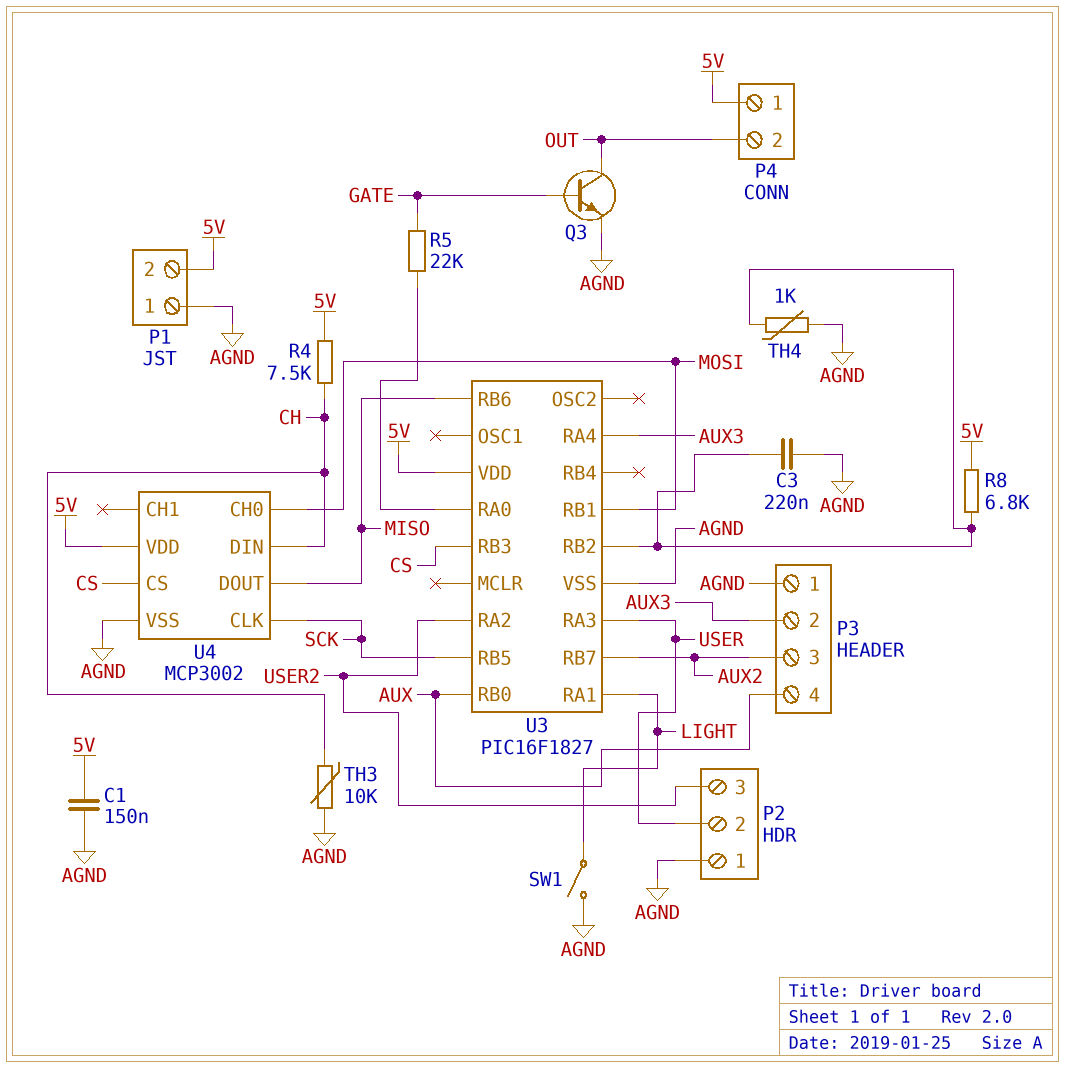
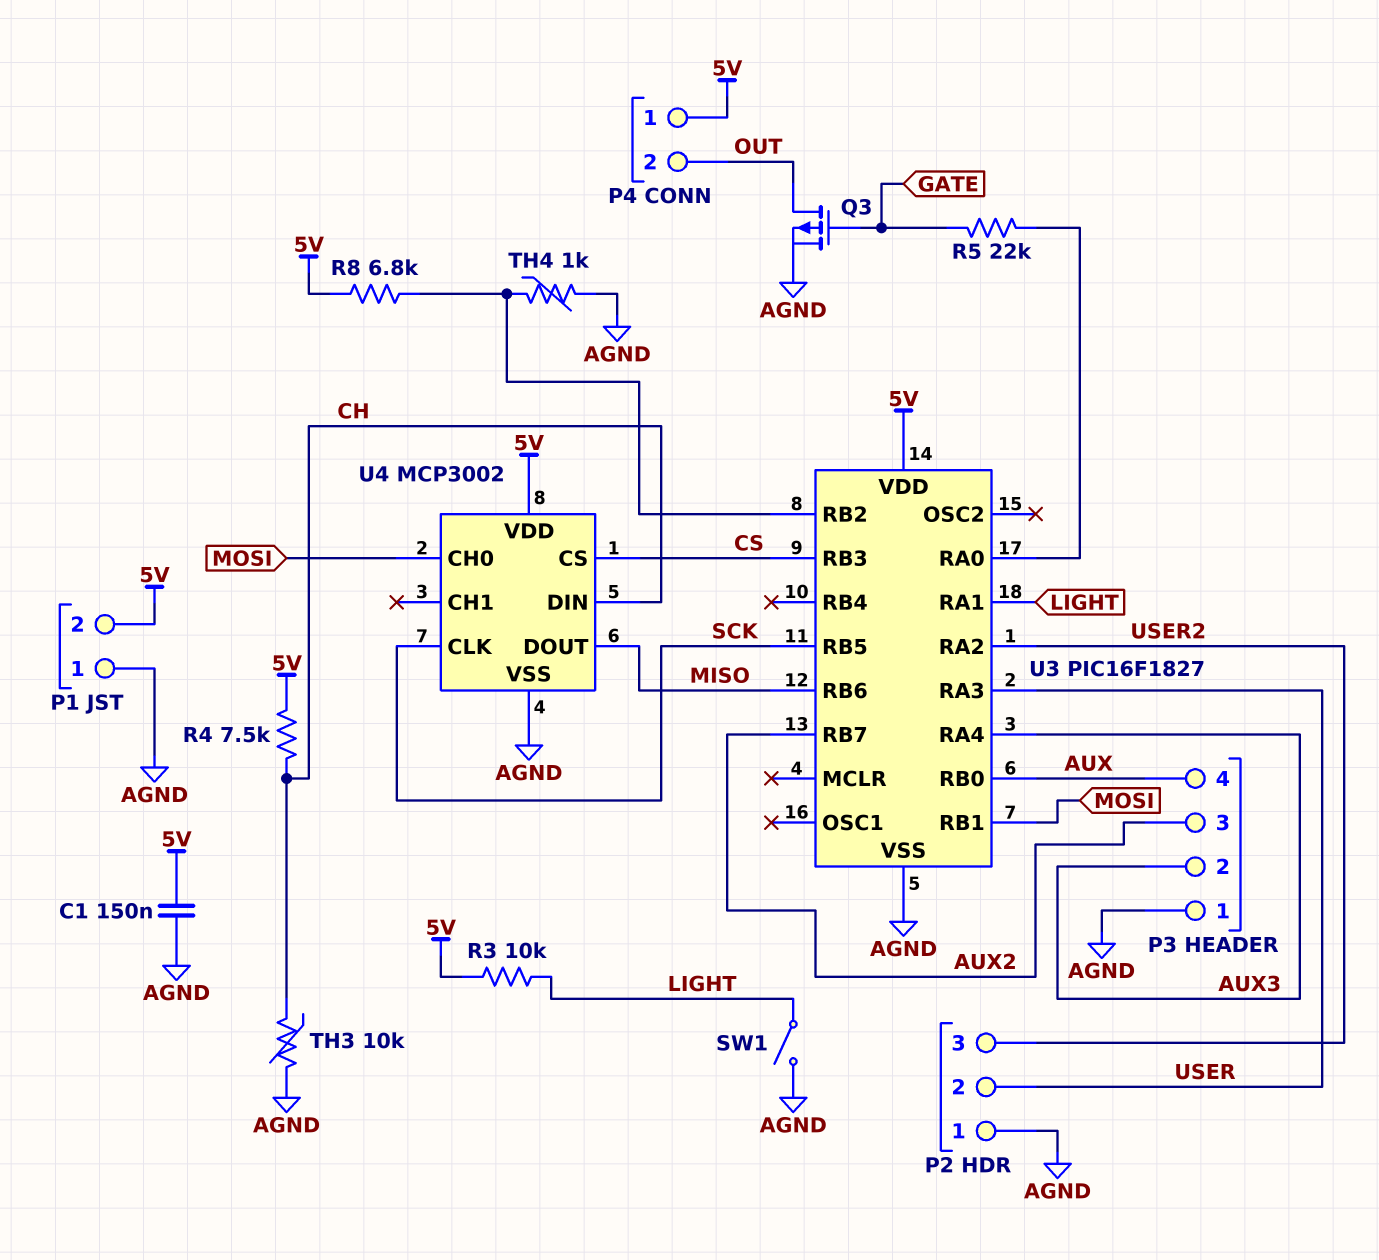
C3: 220nF (AGND, U3/RB2) -> none
Q3: NPN (B GATE, C OUT, E AGND) -> PMOS (G GATE, D OUT, S AGND)
R3: none -> 10k (5V, LIGHT)

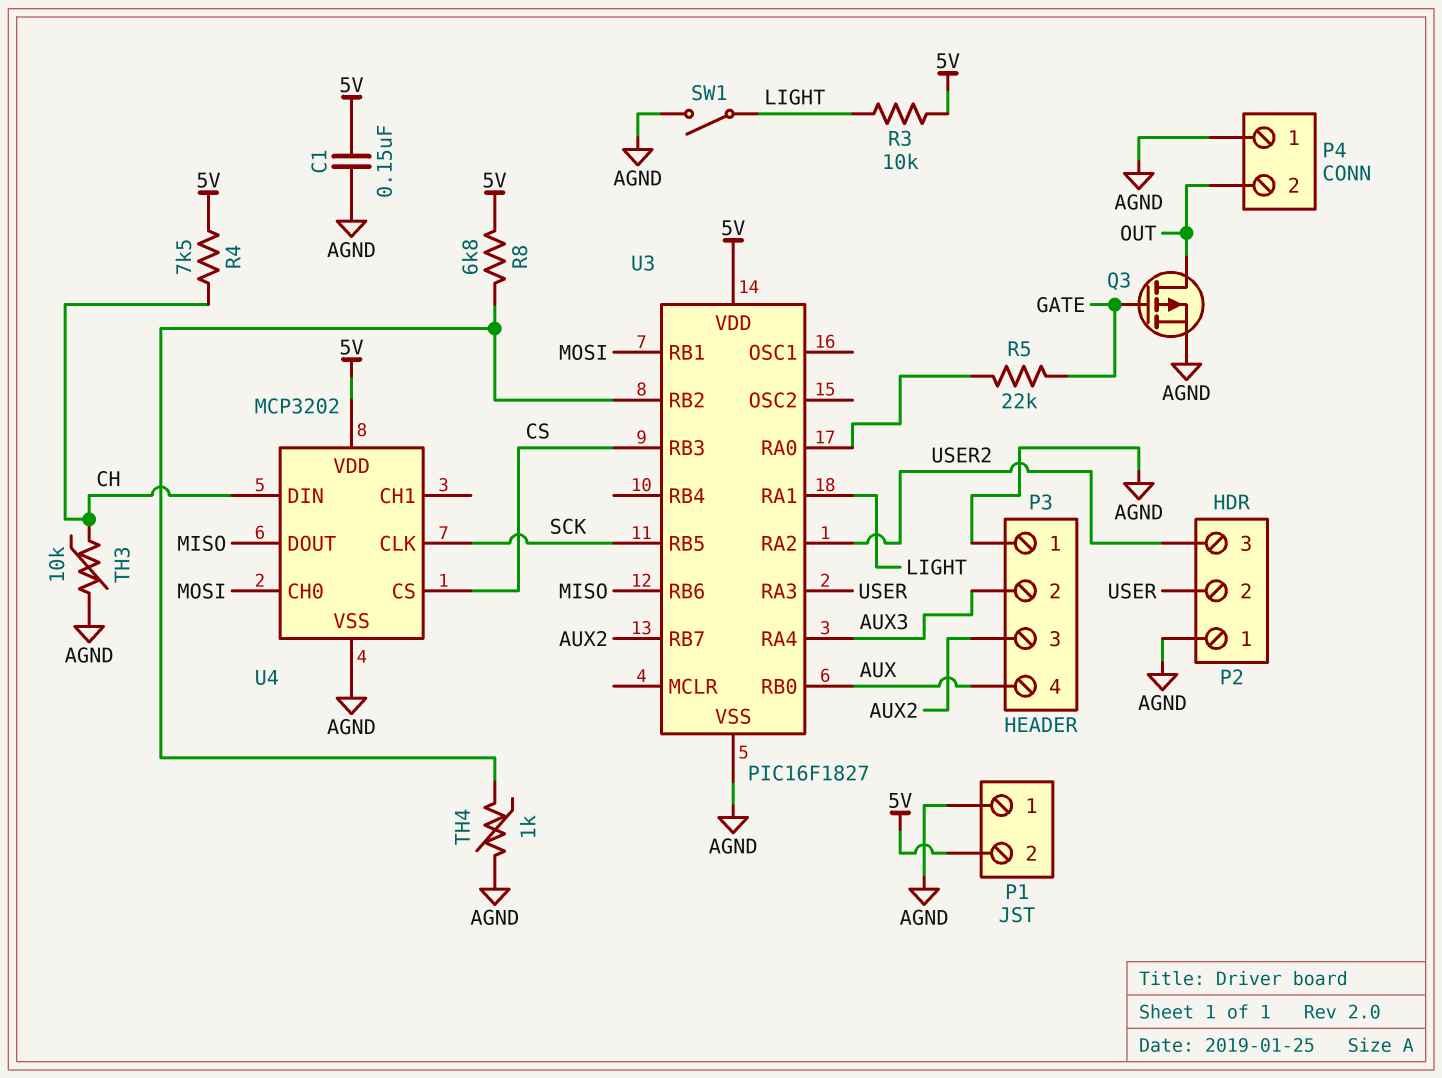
P4 pin 1: 5V -> AGND
U4: MCP3002 -> MCP3202

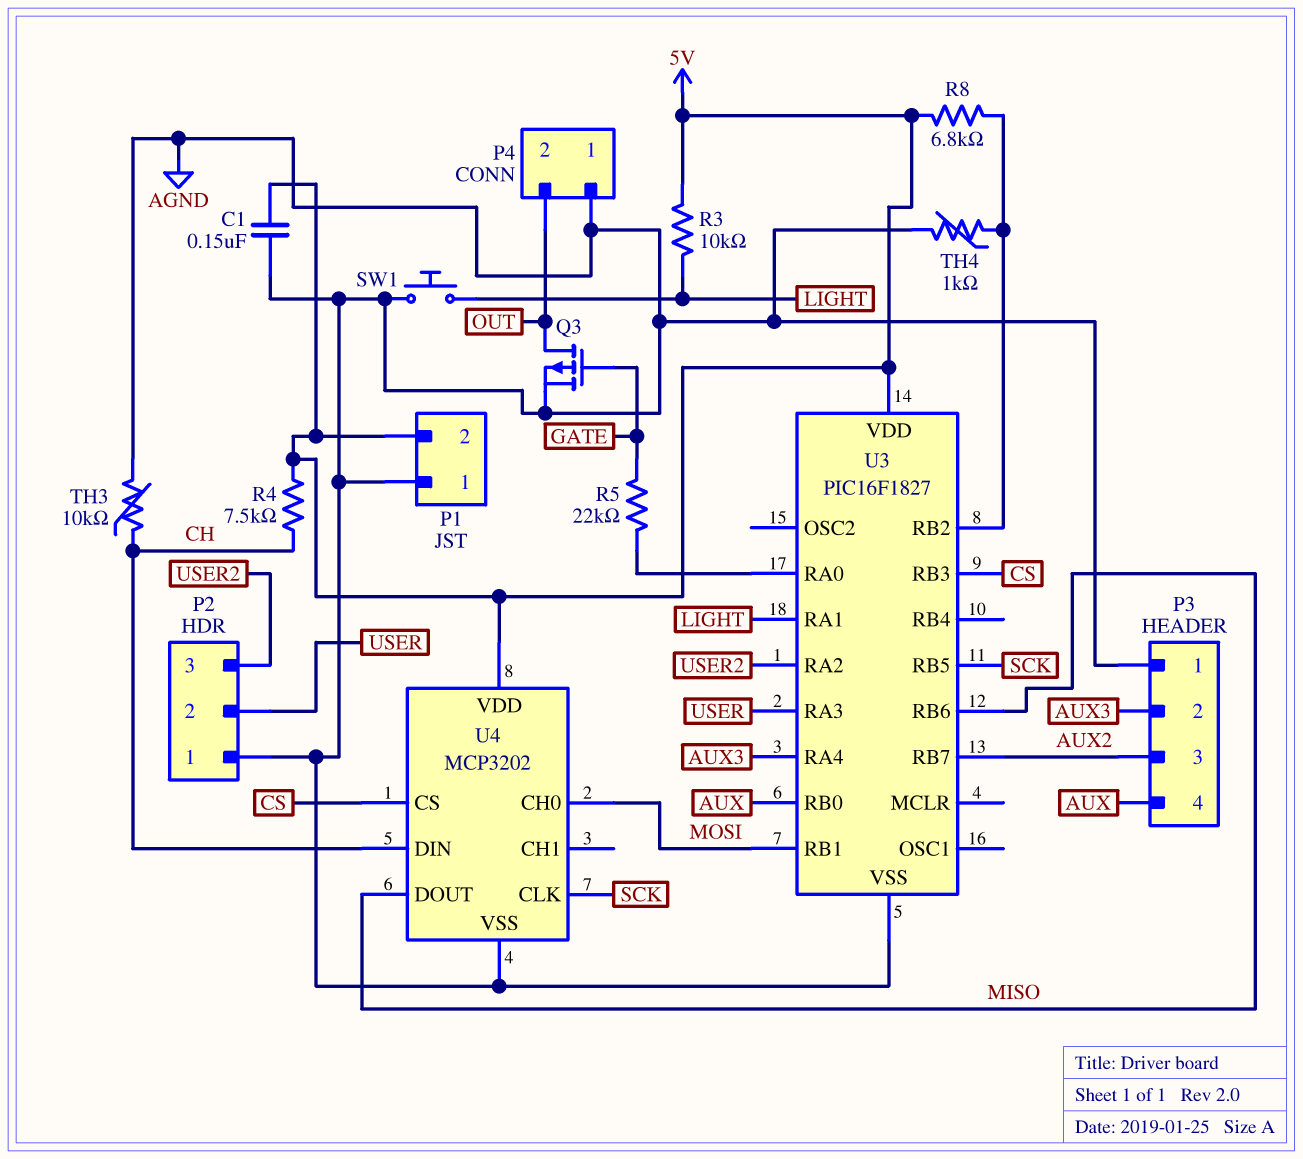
SW1: switch (AGND, LIGHT) -> button (AGND, LIGHT)

